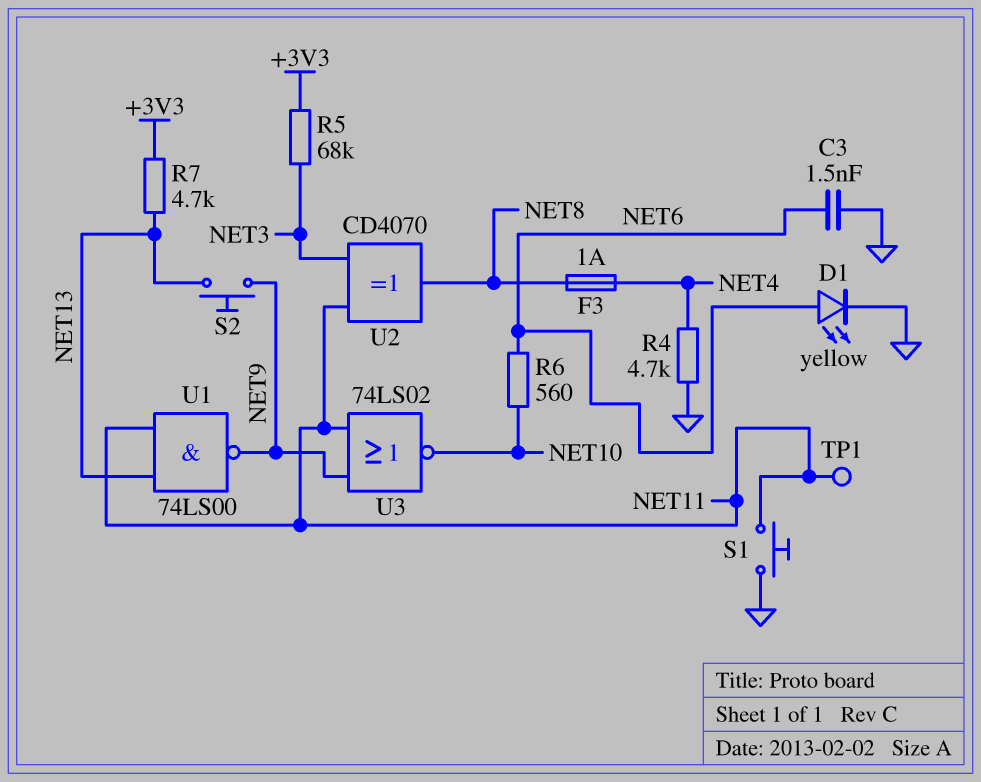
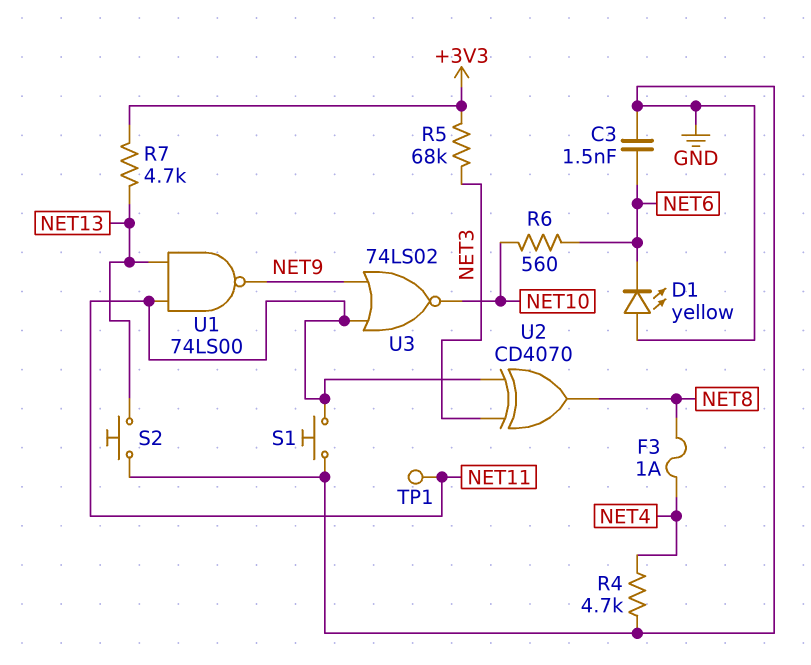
D1: LED yellow (A NET6, K GND) -> LED yellow (A GND, K NET6)
S2: button (NET9, NET13) -> button (GND, NET13)

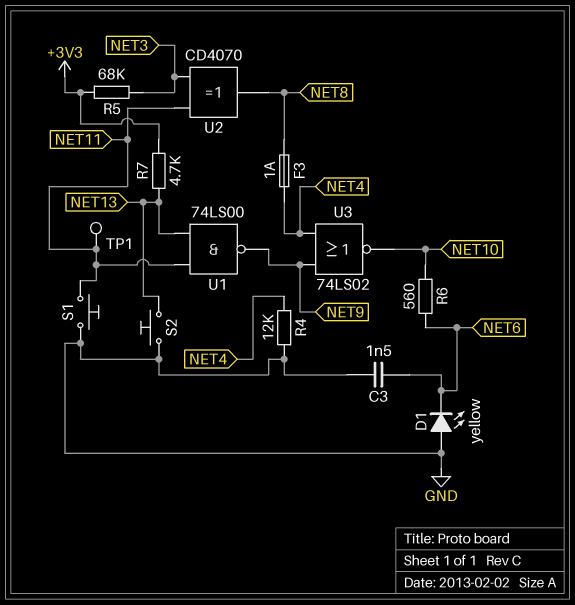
R4: 4.7k (GND, NET4) -> 12k (GND, NET4)
U3: NOR 74LS02 (in NET9, in NET11, out NET10) -> NOR 74LS02 (in NET4, in NET9, out NET10)

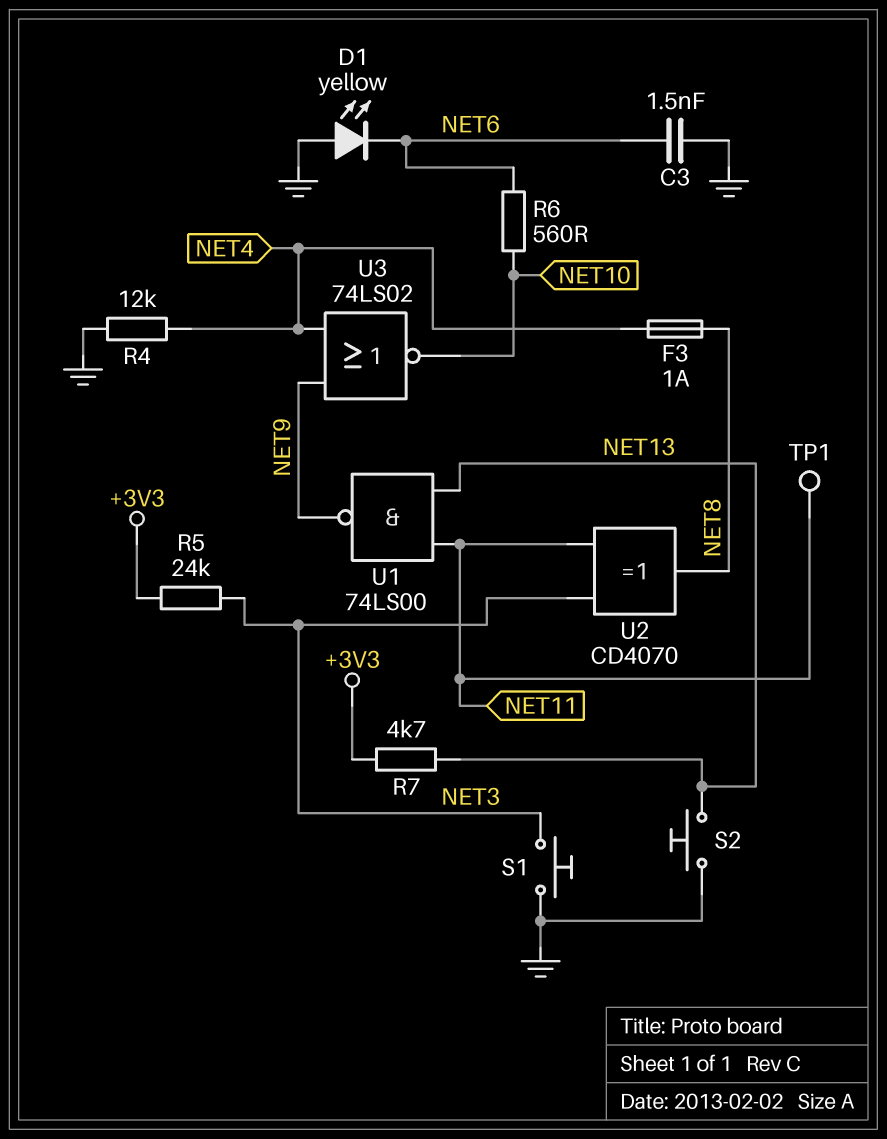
R5: 68k (+3V3, NET3) -> 24k (+3V3, NET3)
S1: button (GND, NET11) -> button (GND, NET3)

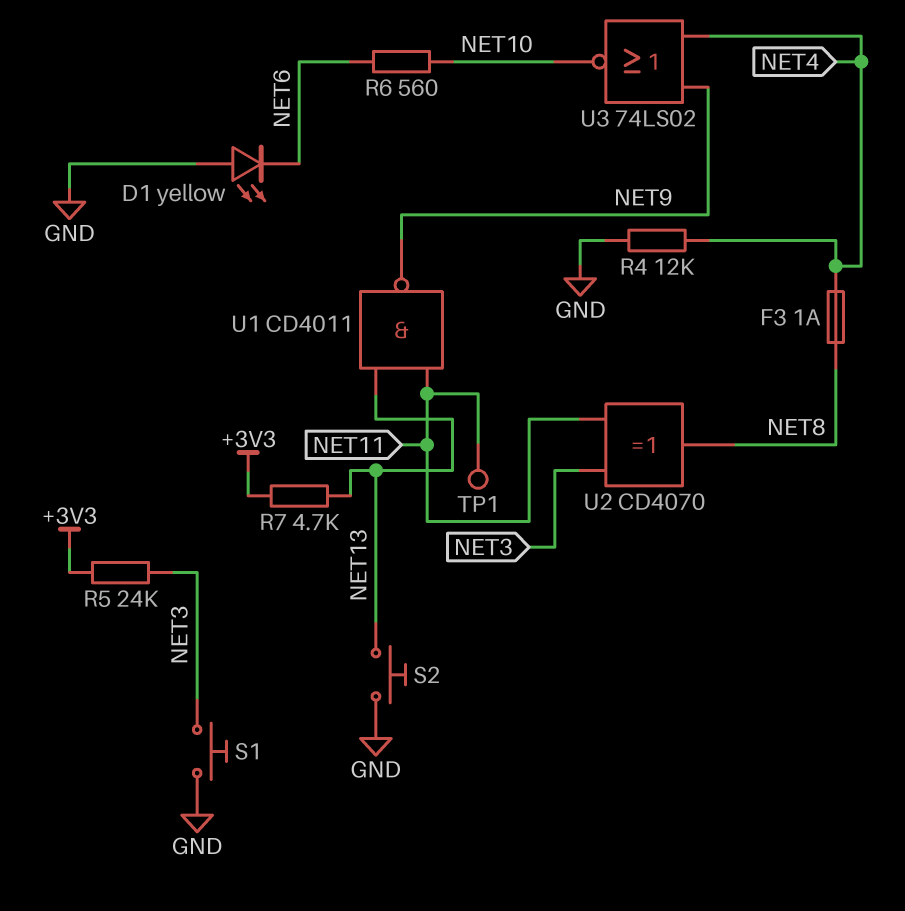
C3: 1.5nF (GND, NET6) -> none
U1: NAND 74LS00 (in NET11, in NET13, out NET9) -> NAND CD4011 (in NET11, in NET13, out NET9)

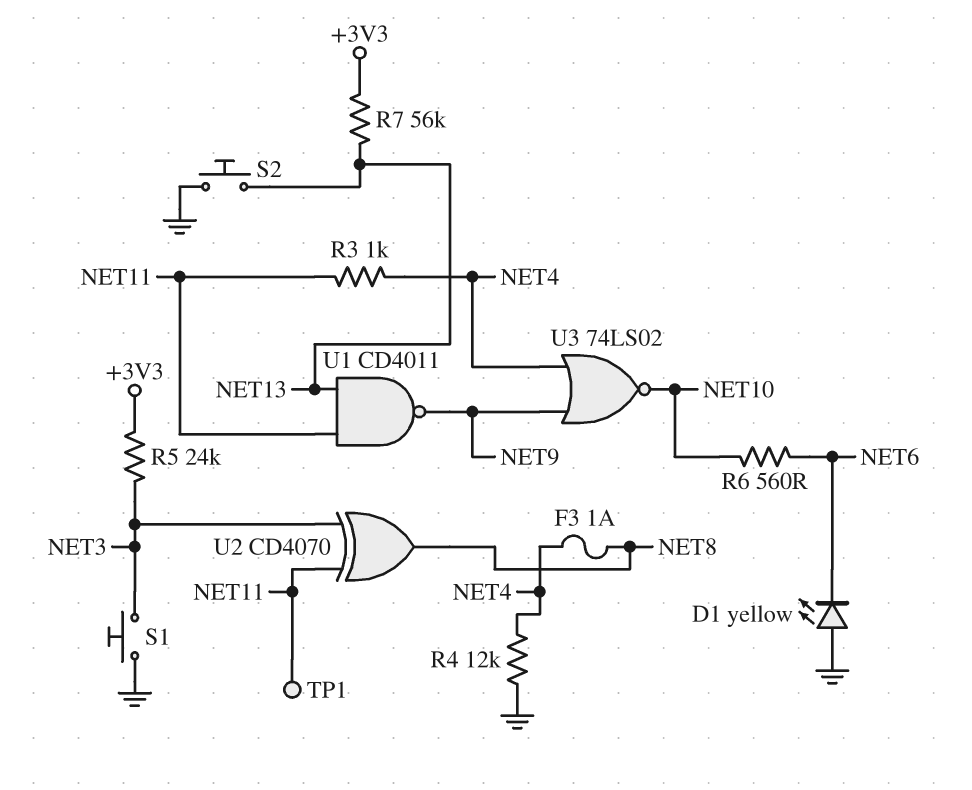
R3: none -> 1k (NET4, NET11)
R7: 4.7k (+3V3, NET13) -> 56k (+3V3, NET13)

